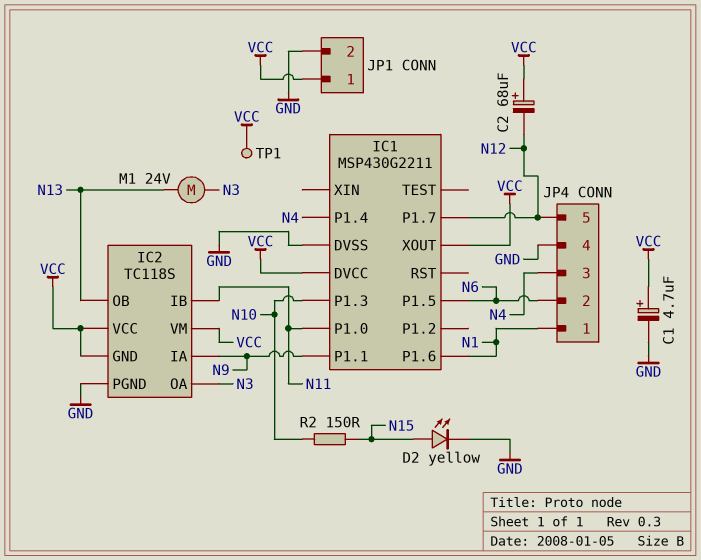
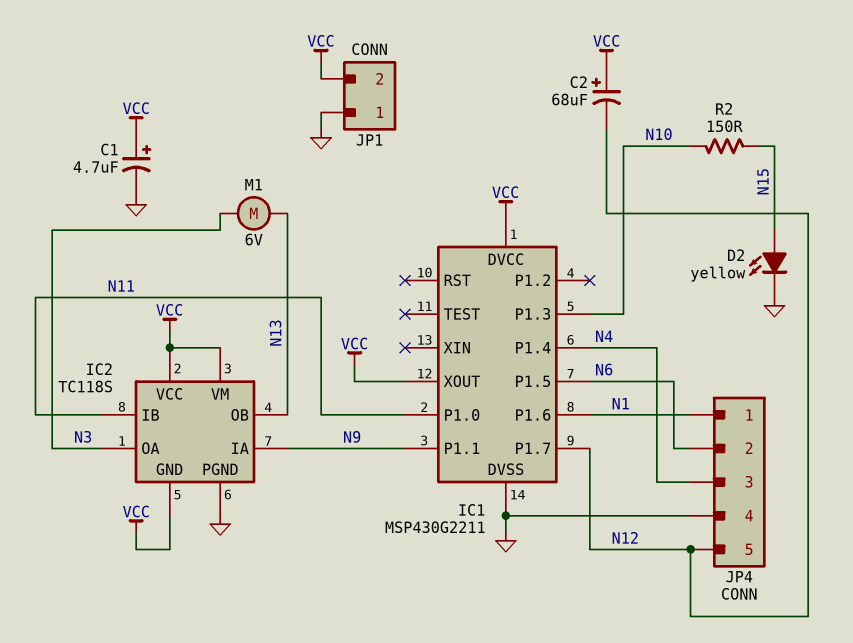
JP1 pin 1: VCC -> GND
JP1 pin 2: GND -> VCC
M1: motor 24V (N3, N13) -> motor 6V (N3, N13)
TP1: test point (VCC) -> none

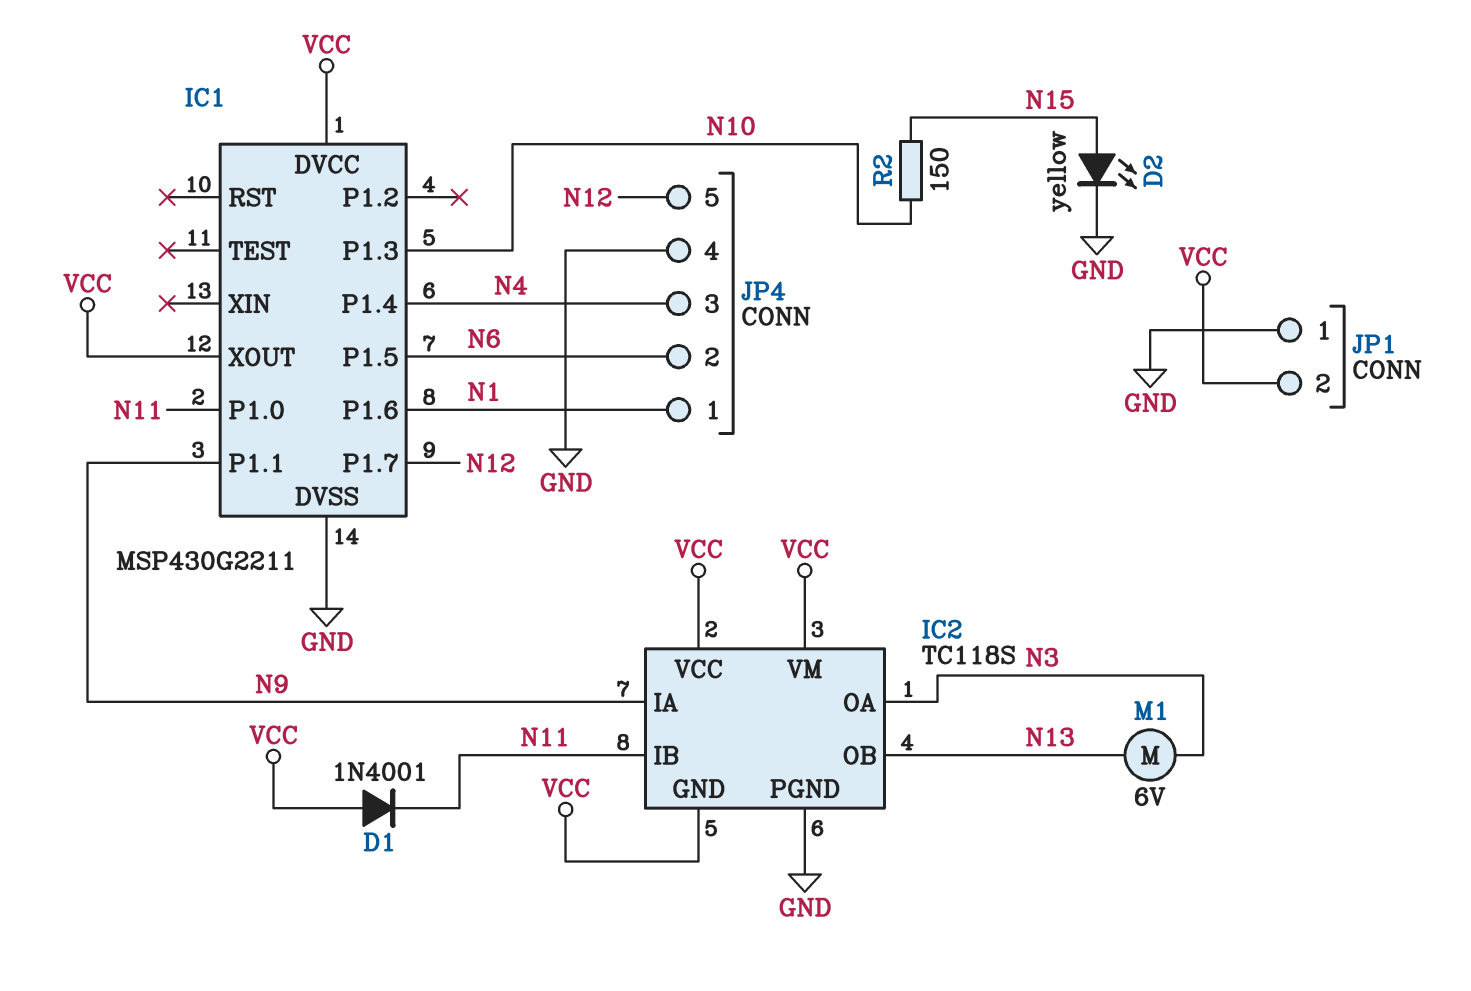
C1: 4.7uF (plus VCC, minus GND) -> none
C2: 68uF (plus VCC, minus N12) -> none
D1: none -> diode 1N4001 (A VCC, K N11)

